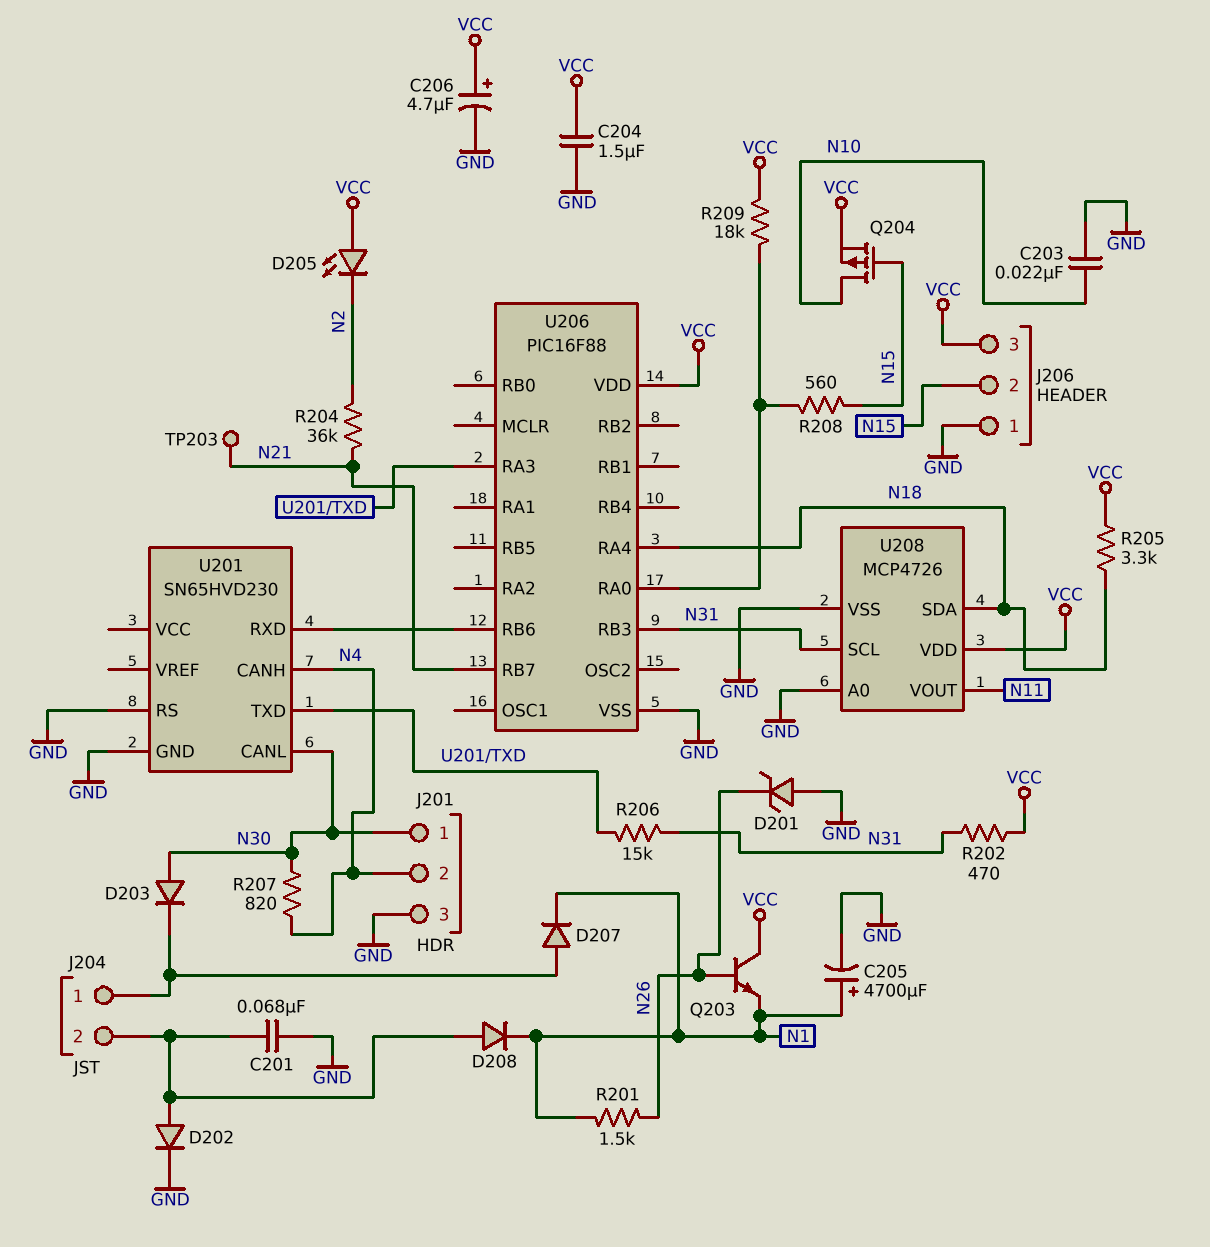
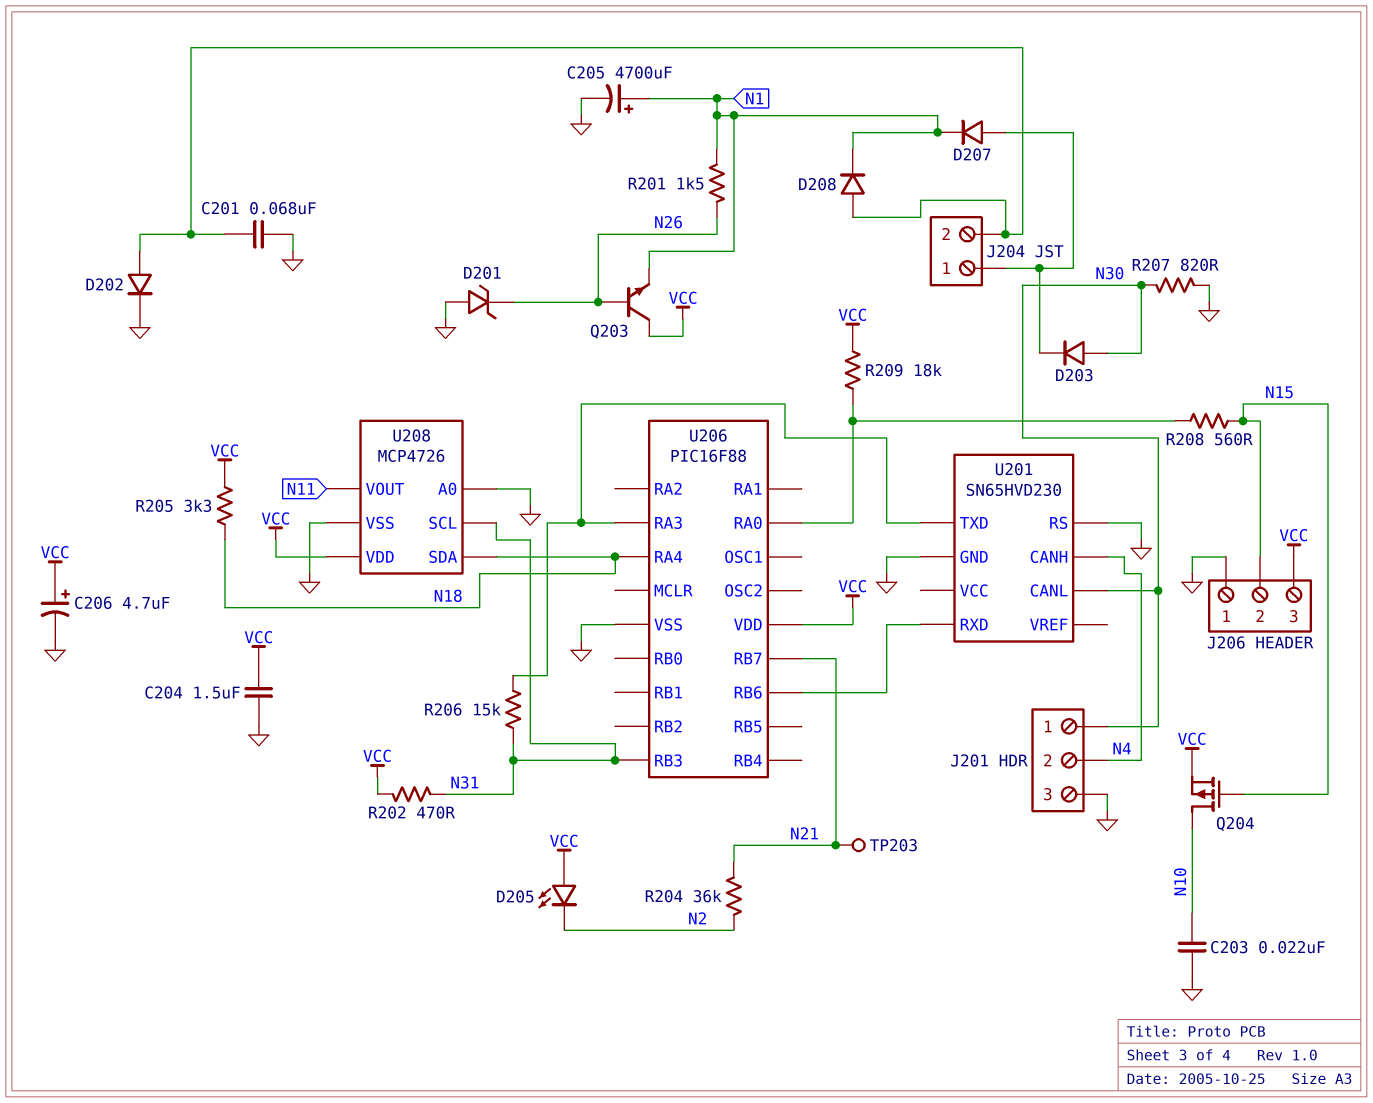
R207: 820 (N4, N30) -> 820 (GND, N30)

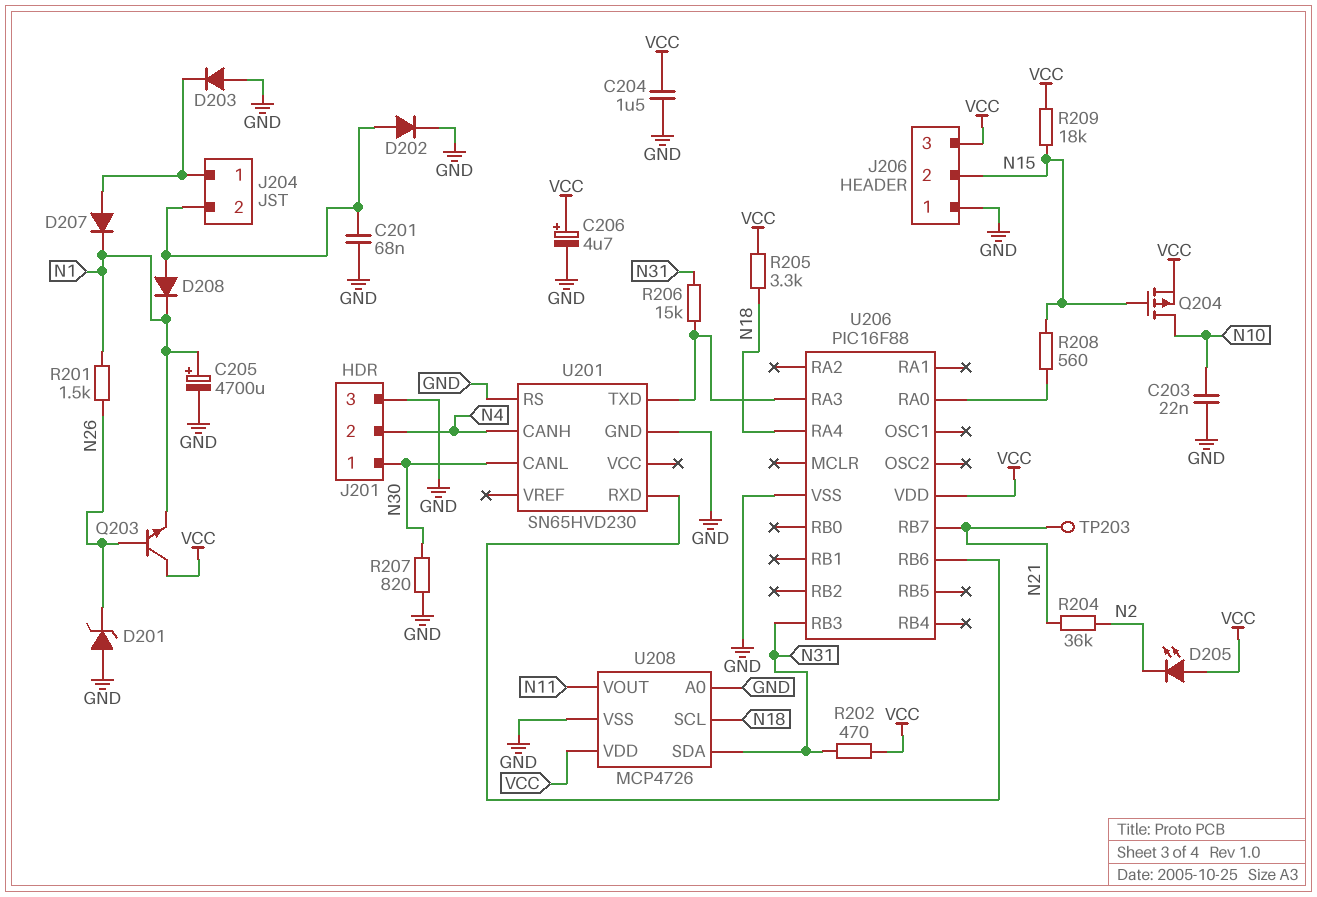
D203: diode (A N30, K J204/1) -> diode (A GND, K J204/1)
R209: 18k (U206/RA0, VCC) -> 18k (N15, VCC)
U208 pin SCL: N31 -> N18
U208 pin SDA: N18 -> N31

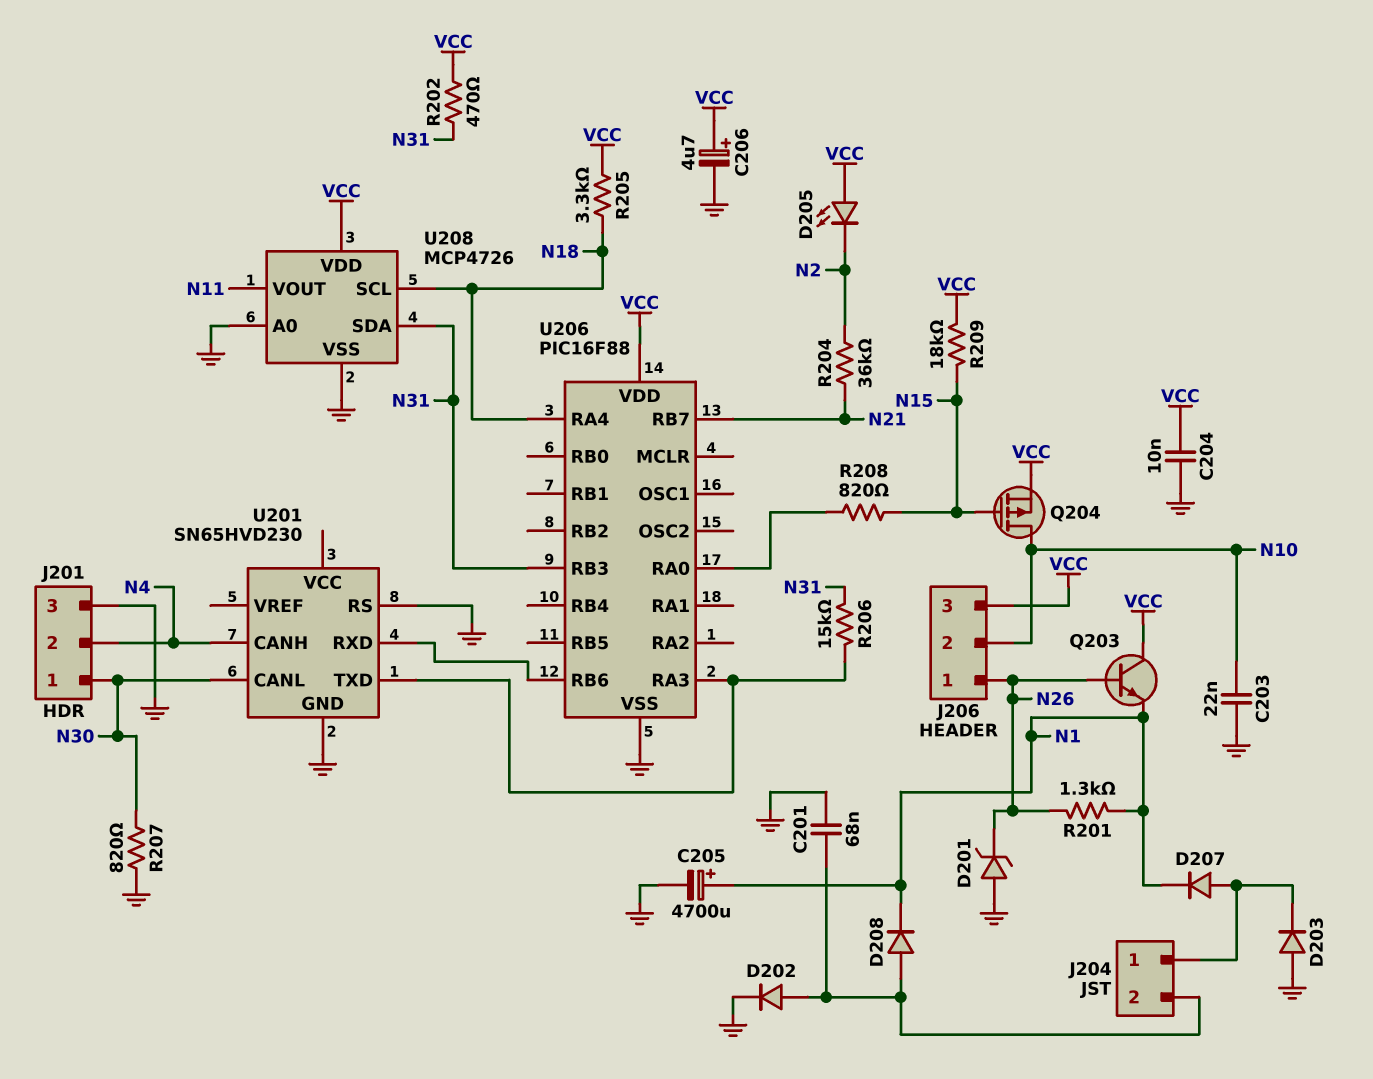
C204: 1.5uF (GND, VCC) -> 10nF (GND, VCC)
J206 pin 1: GND -> N26
J206 pin 2: N15 -> N10
R201: 1.5k (N1, N26) -> 1.3k (N1, N26)
R208: 560 (N15, U206/RA0) -> 820 (N15, U206/RA0)
TP203: test point (N21) -> none

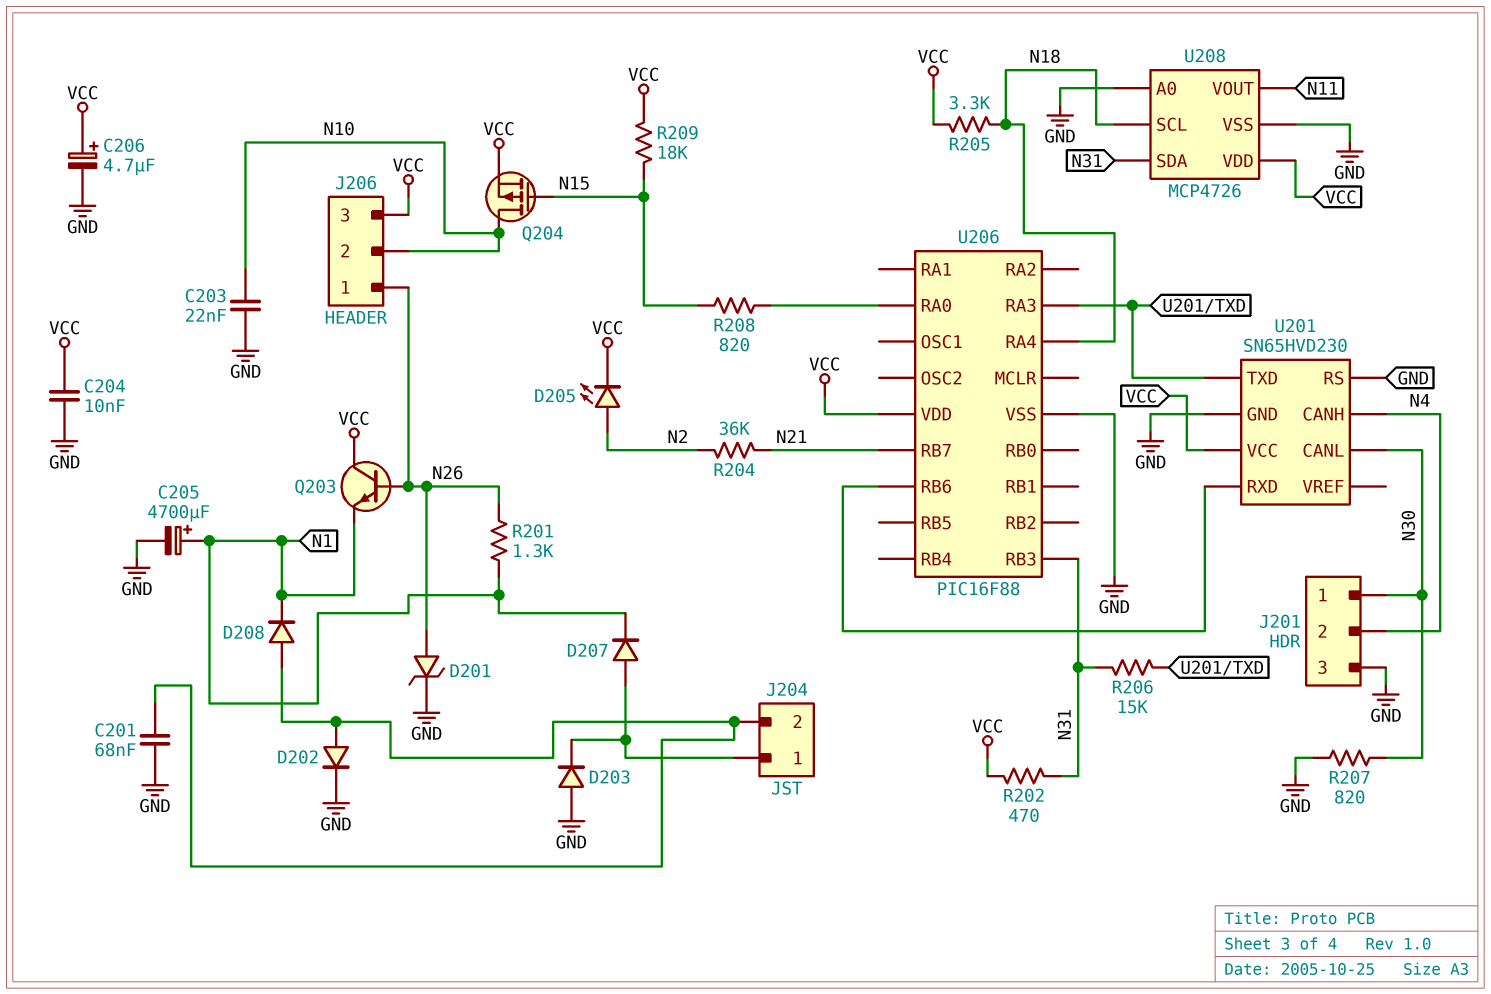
D201: zener (A GND, K N26) -> zener (A N26, K GND)
D205: LED (A VCC, K N2) -> LED (A N2, K VCC)
U201 pin VCC: none -> VCC

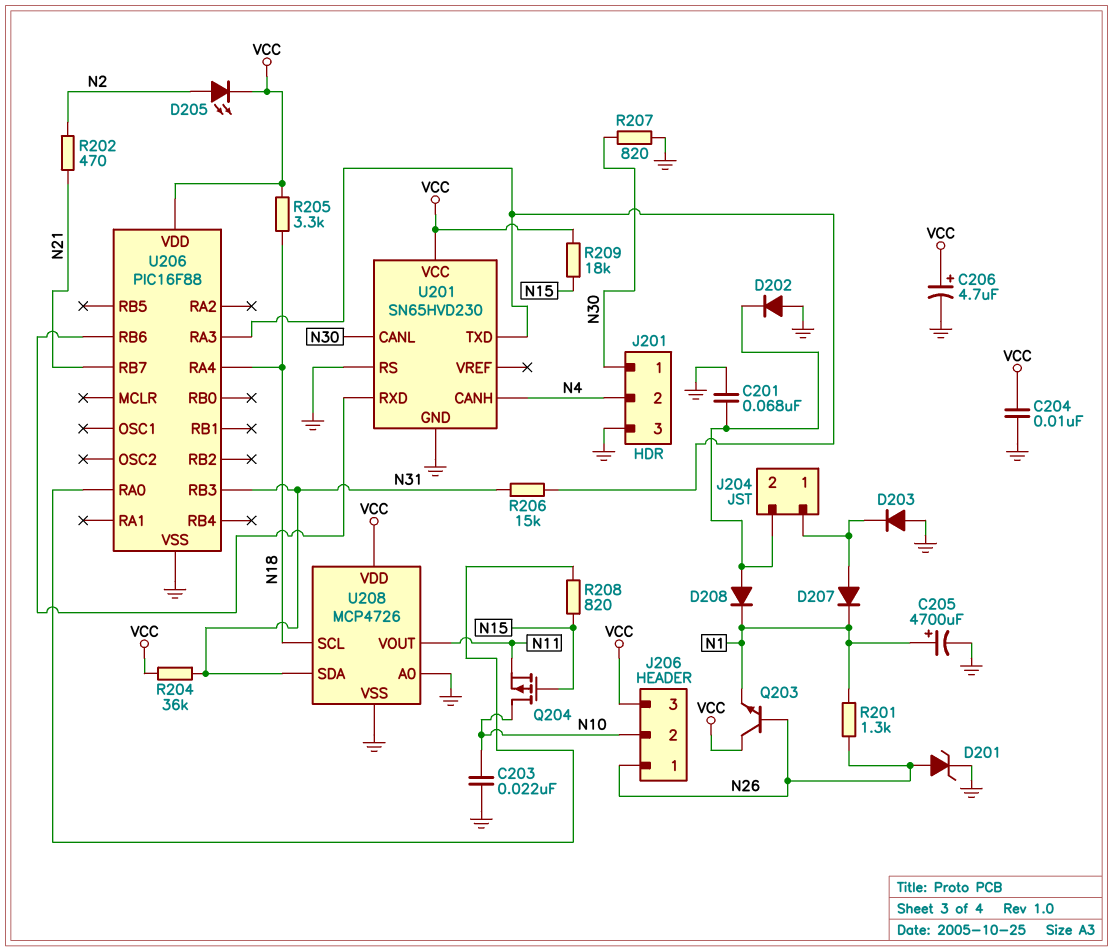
D202: diode (A J204/2, K GND) -> diode (A GND, K J204/2)
Q204: PMOS (G N15, D N10, S VCC) -> PMOS (G N15, D N10, S N11)
R202: 470 (N31, VCC) -> 470 (N2, N21)
R204: 36k (N2, N21) -> 36k (N31, VCC)

